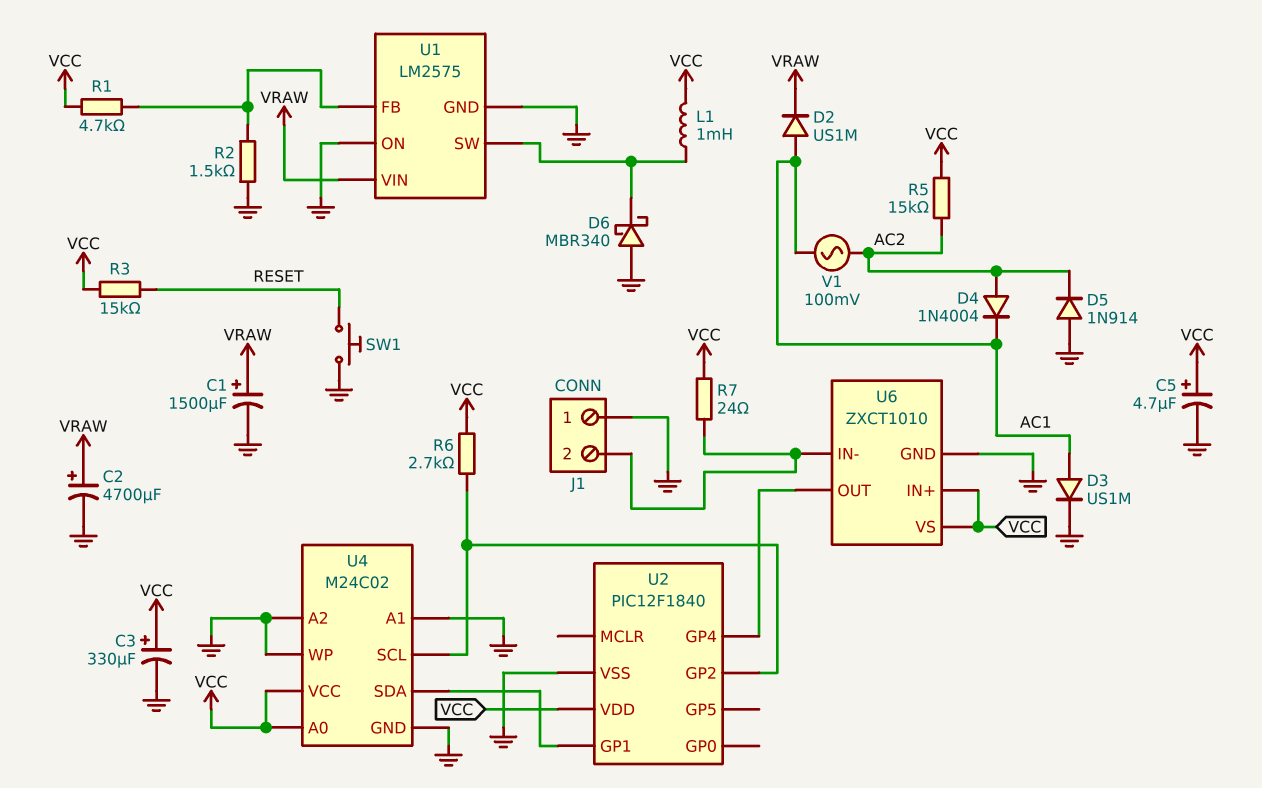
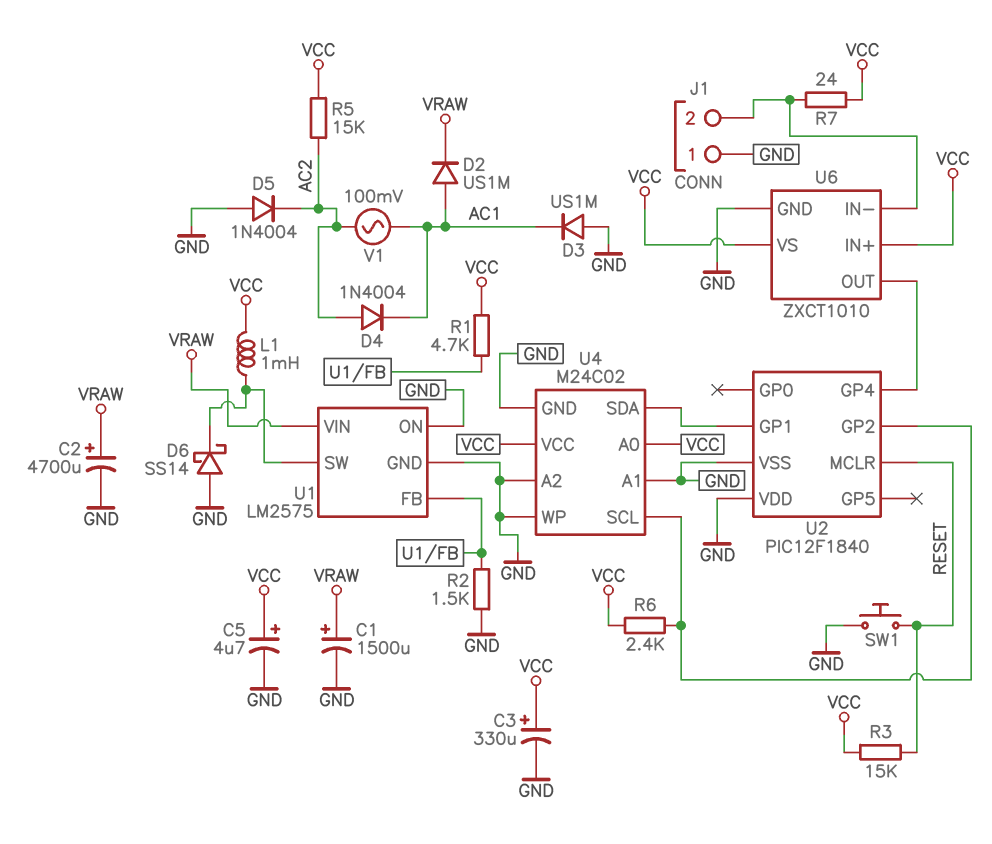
D3: diode US1M (A AC1, K GND) -> diode US1M (A GND, K AC1)
D5: diode 1N914 (A GND, K AC2) -> diode 1N4004 (A GND, K AC2)
D6: schottky MBR340 (A GND, K U1/SW) -> schottky SS14 (A GND, K U1/SW)
R6: 2.7k (U2/GP2, VCC) -> 2.4k (U2/GP2, VCC)
U2 pin MCLR: none -> RESET
U2 pin VDD: VCC -> GND

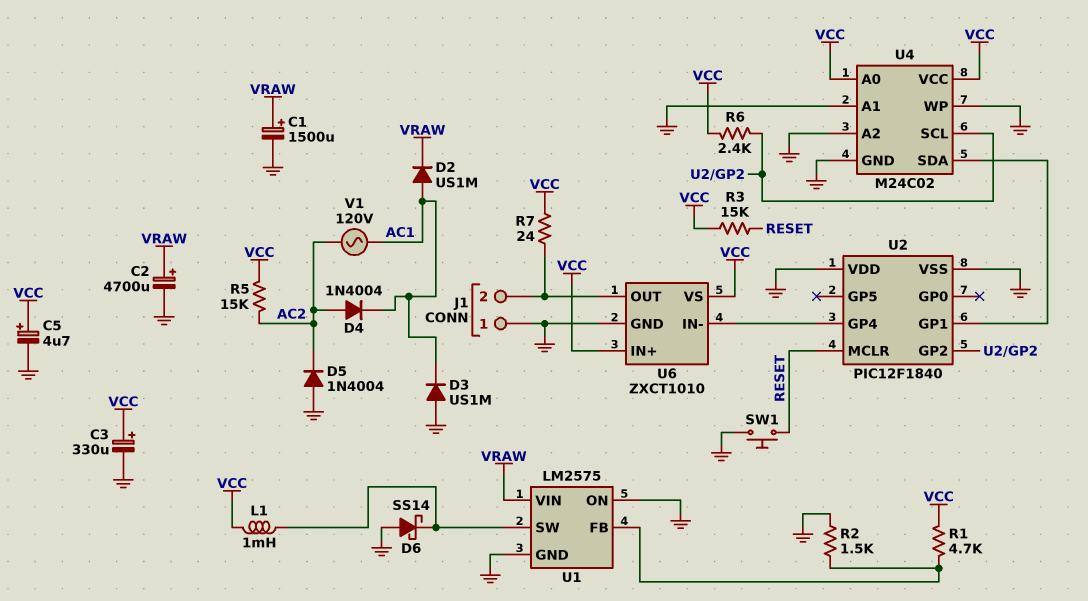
U6 pin IN-: J1/2 -> U2/GP4
U6 pin OUT: U2/GP4 -> J1/2
V1: AC 100mV (AC1, AC2) -> AC 120V (AC1, AC2)

